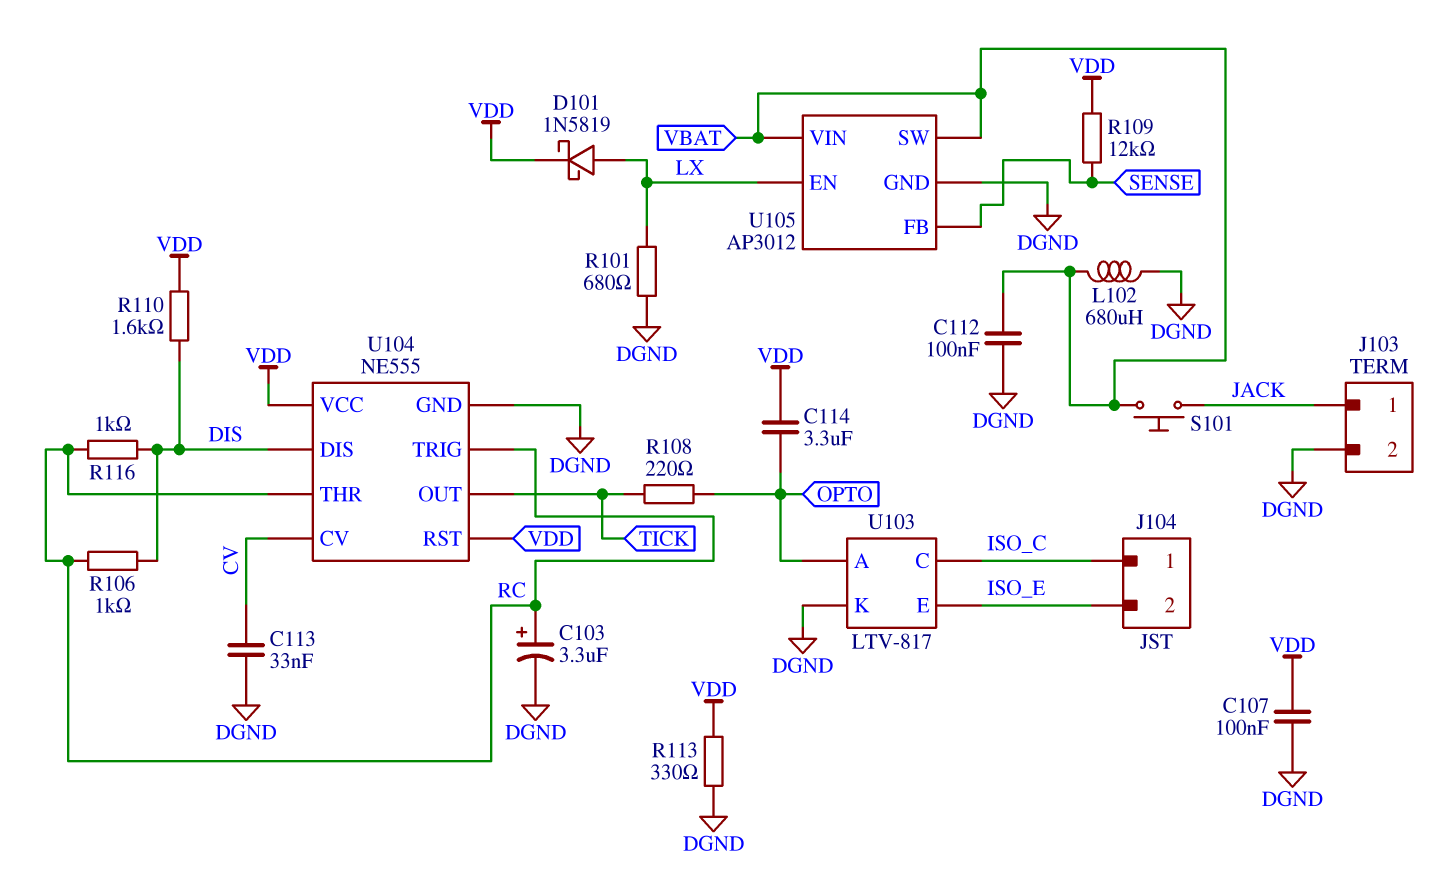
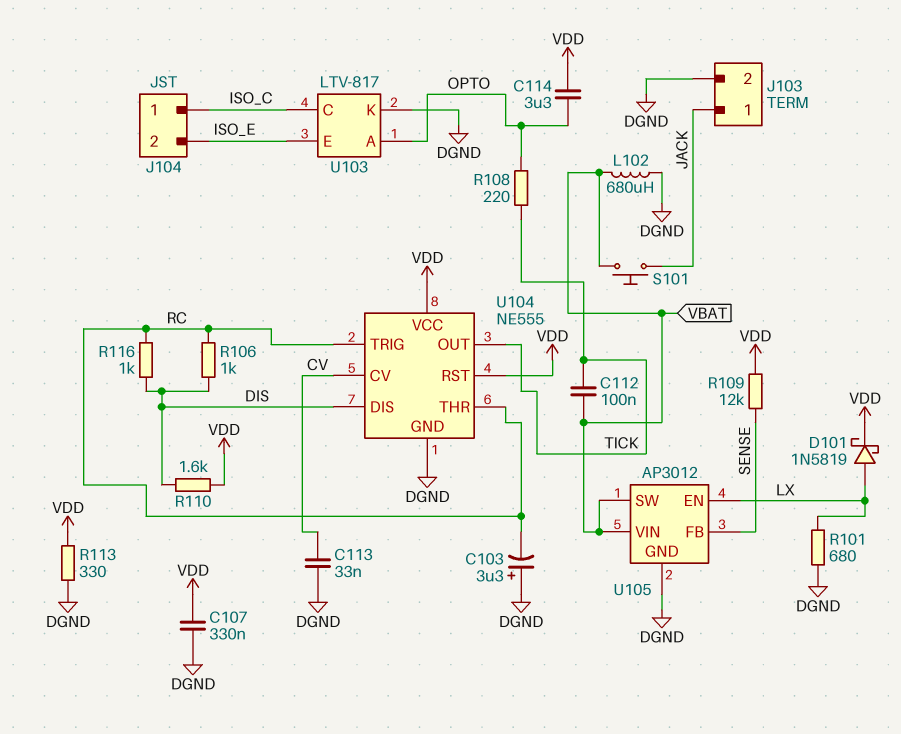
C103: 3.3uF (plus RC, minus DGND) -> 3.3uF (plus DGND, minus RC)
C107: 100nF (DGND, VDD) -> 330nF (DGND, VDD)
C112: 100nF (DGND, VBAT) -> 100nF (TICK, VBAT)

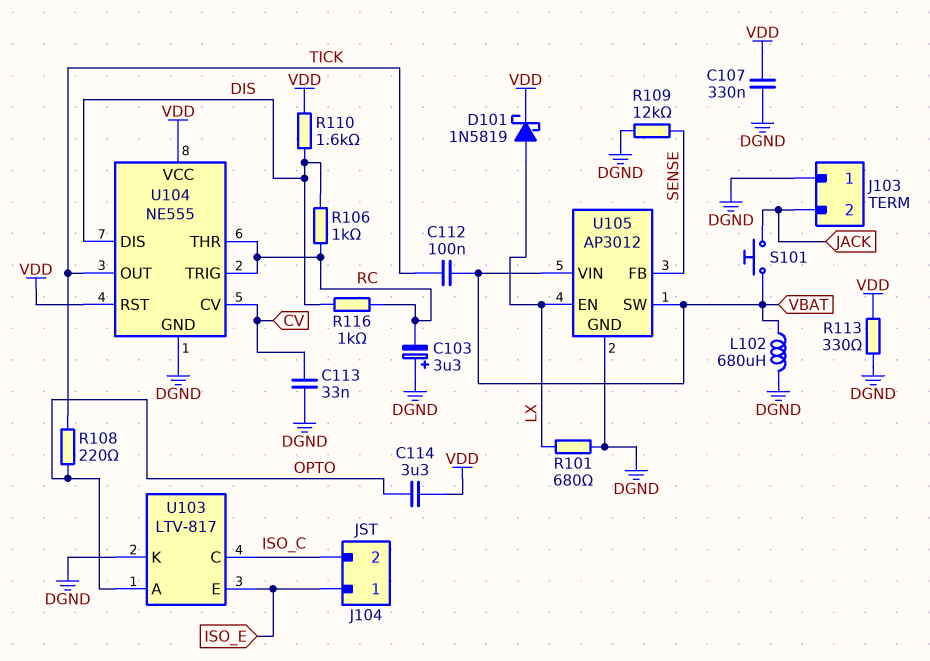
J103 pin 1: JACK -> DGND
J103 pin 2: DGND -> JACK
J104 pin 1: ISO_C -> ISO_E
J104 pin 2: ISO_E -> ISO_C
R109: 12k (SENSE, VDD) -> 12k (DGND, SENSE)

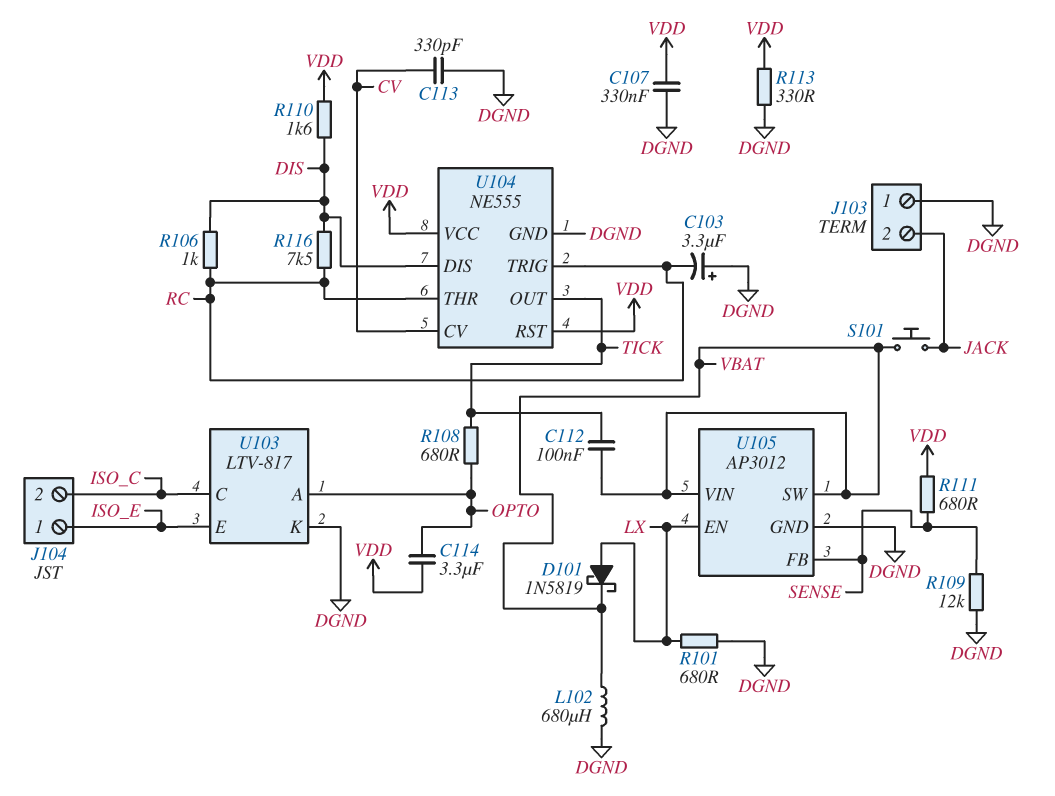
C113: 33nF (CV, DGND) -> 330pF (CV, DGND)
D101: schottky 1N5819 (A LX, K VDD) -> schottky 1N5819 (A LX, K VBAT)
R108: 220 (OPTO, TICK) -> 680 (OPTO, TICK)
R111: none -> 680 (SENSE, VDD)
R116: 1k (DIS, RC) -> 7.5k (DIS, RC)

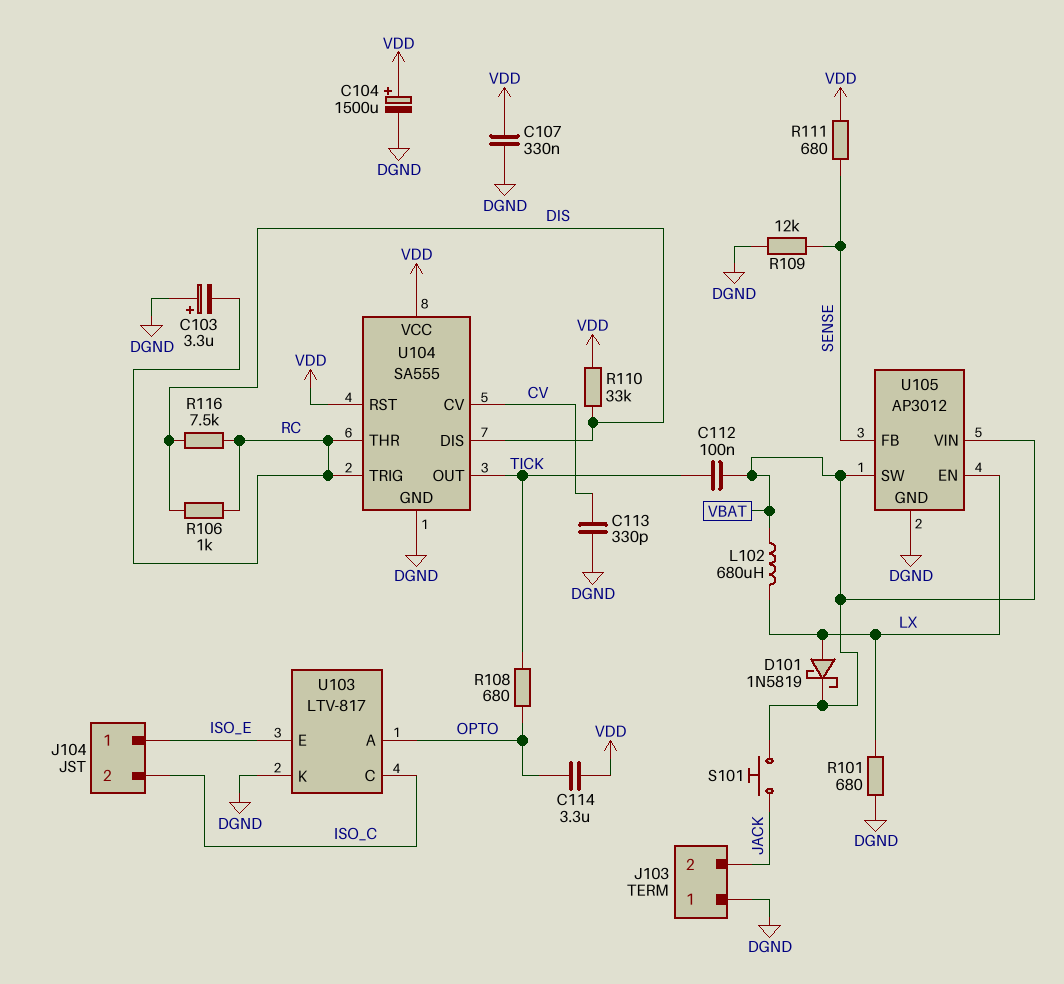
C104: none -> 1500uF (plus VDD, minus DGND)
L102: 680uH (DGND, VBAT) -> 680uH (LX, VBAT)
R110: 1.6k (DIS, VDD) -> 33k (DIS, VDD)
R113: 330 (DGND, VDD) -> none
U104: NE555 -> SA555

